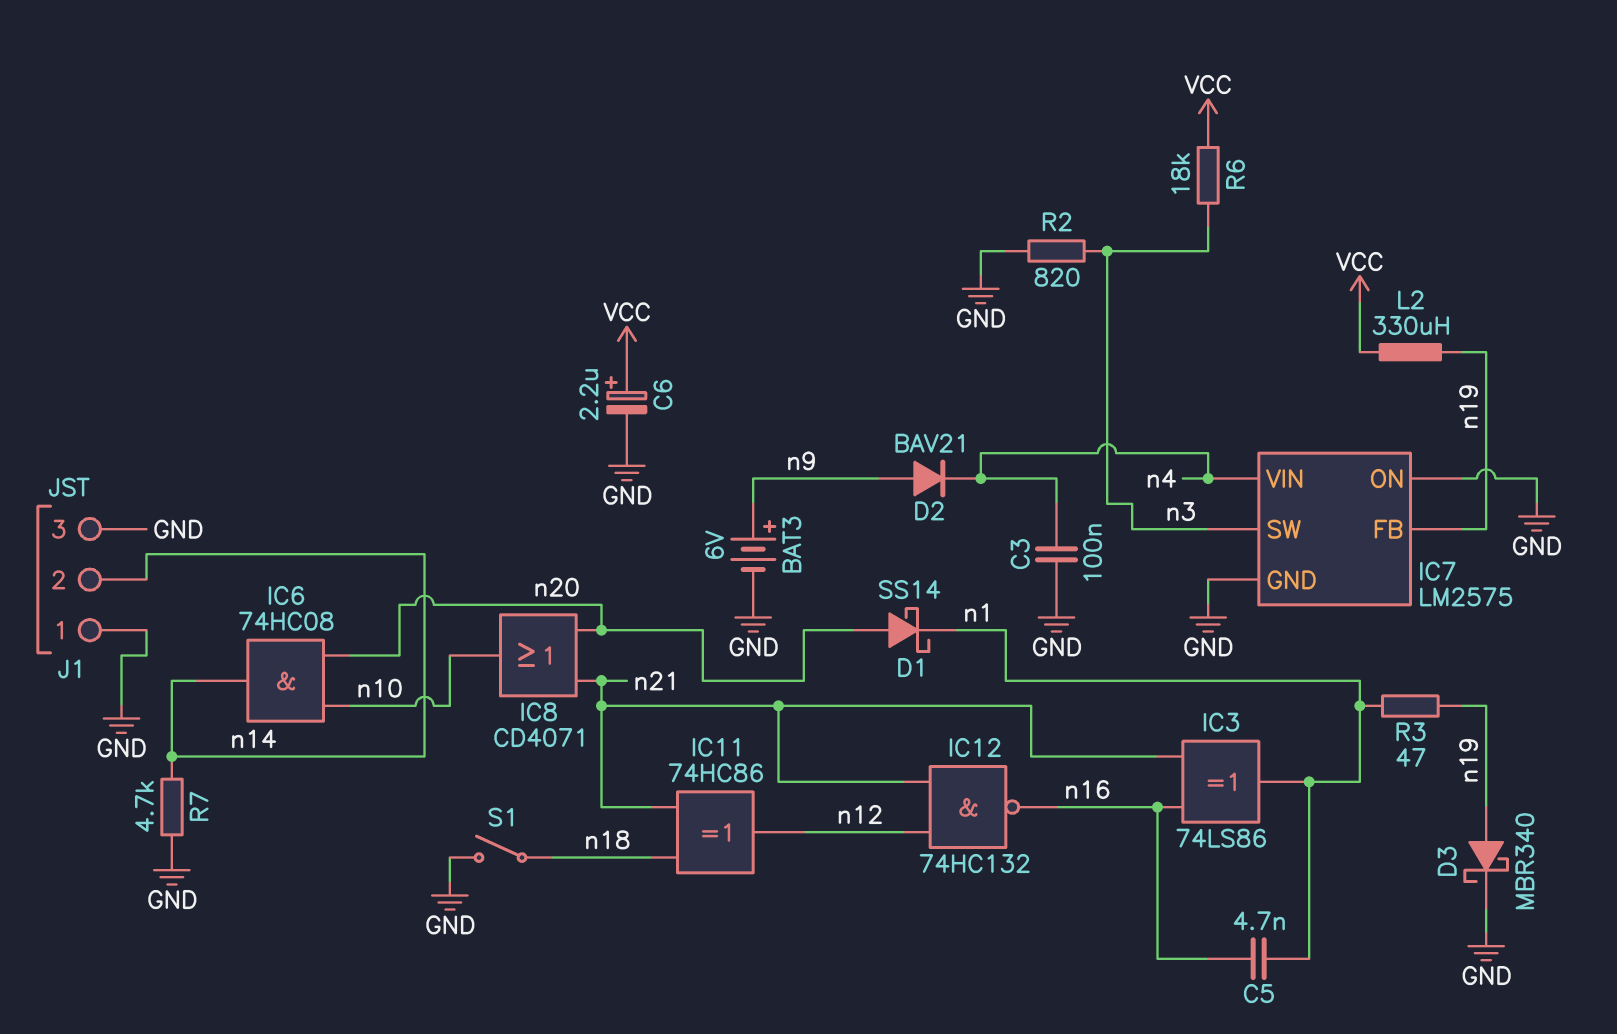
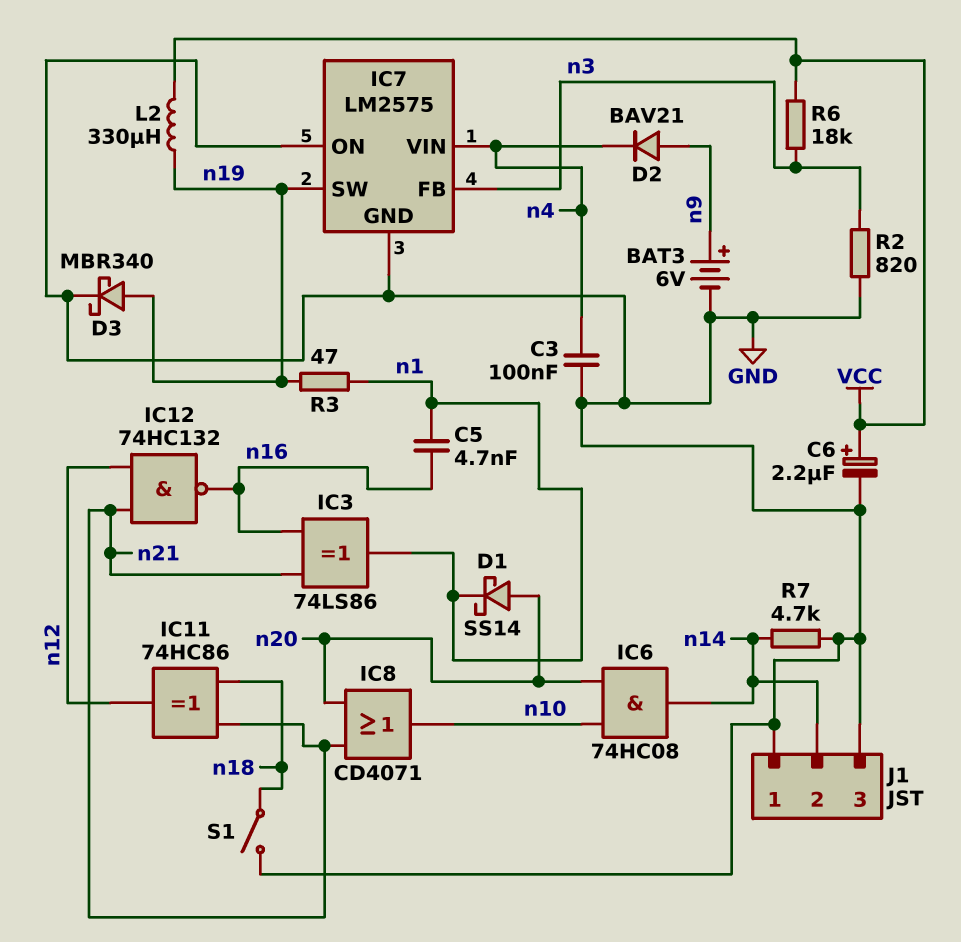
IC7 pin FB: n19 -> n3
IC7 pin SW: n3 -> n19

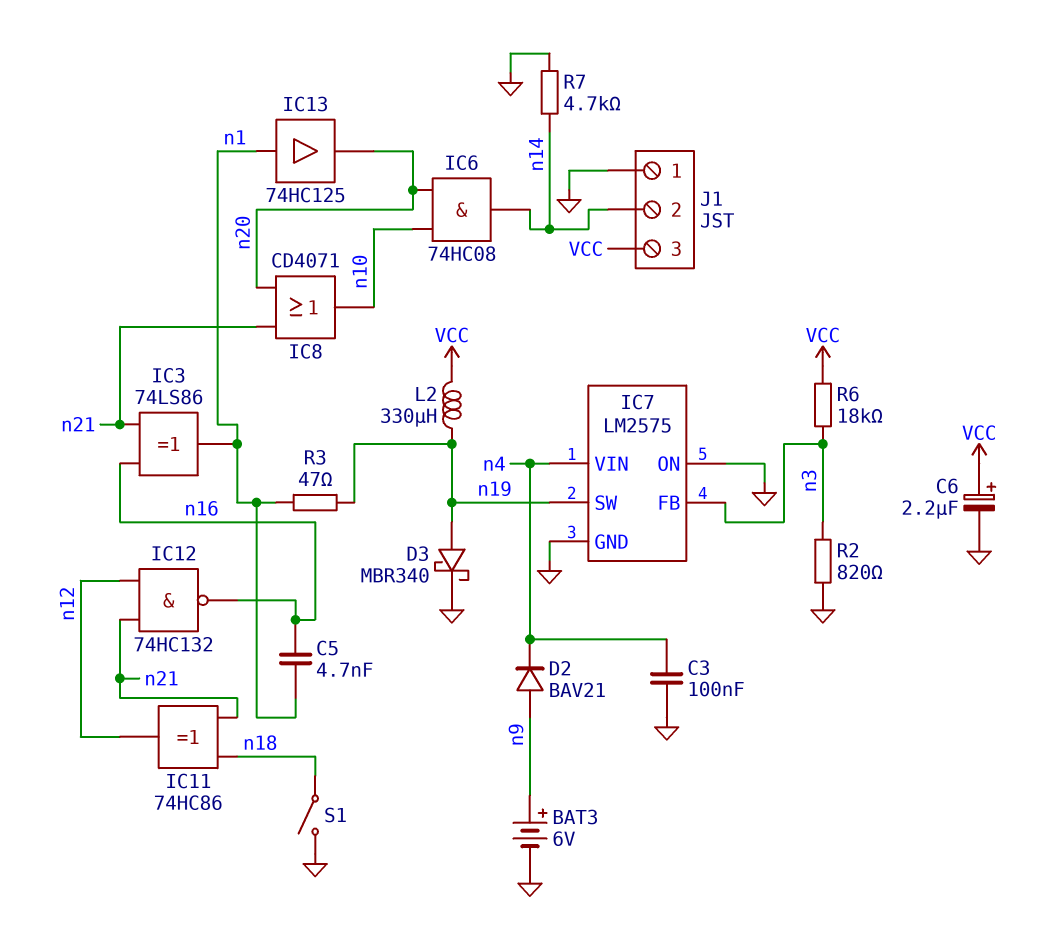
D1: schottky SS14 (A n20, K n1) -> none
IC13: none -> buffer 74HC125 (in n1, out n20)
J1 pin 3: GND -> VCC

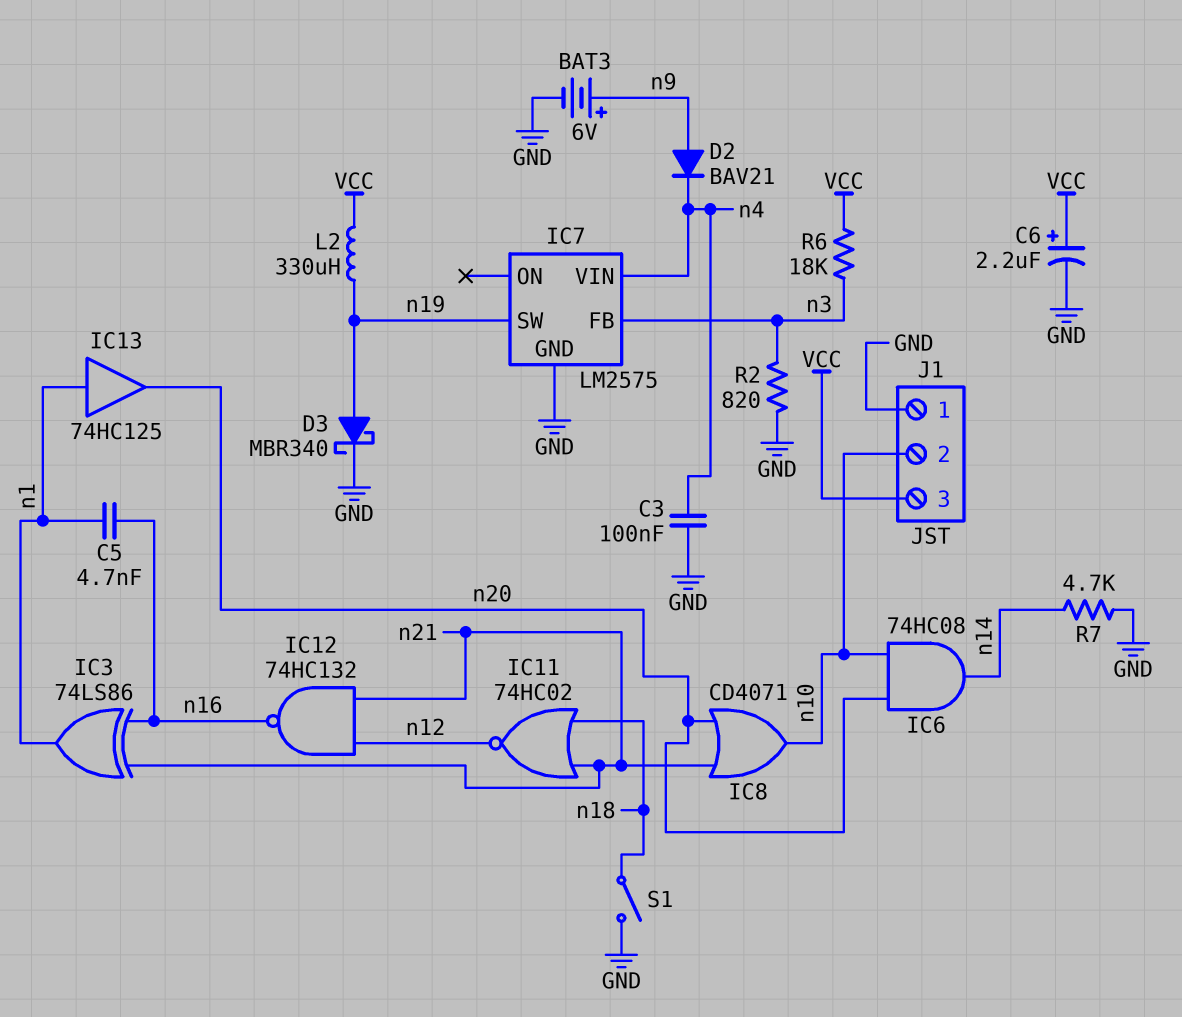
IC7 pin ON: GND -> none
IC11: XOR 74HC86 (in n18, in n21, out n12) -> NOR 74HC02 (in n18, in n21, out n12)
J1 pin 2: n14 -> n10
R3: 47 (n1, n19) -> none

